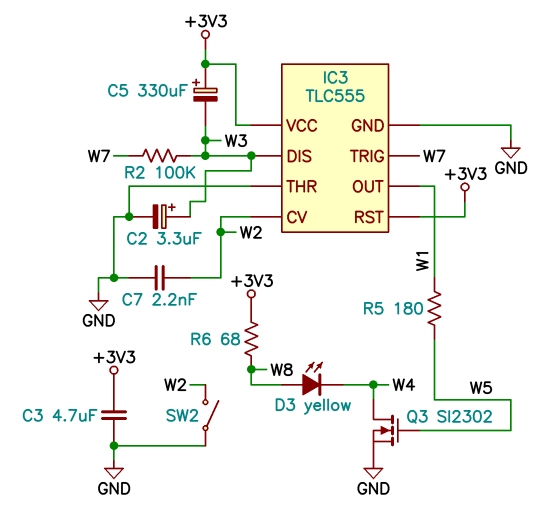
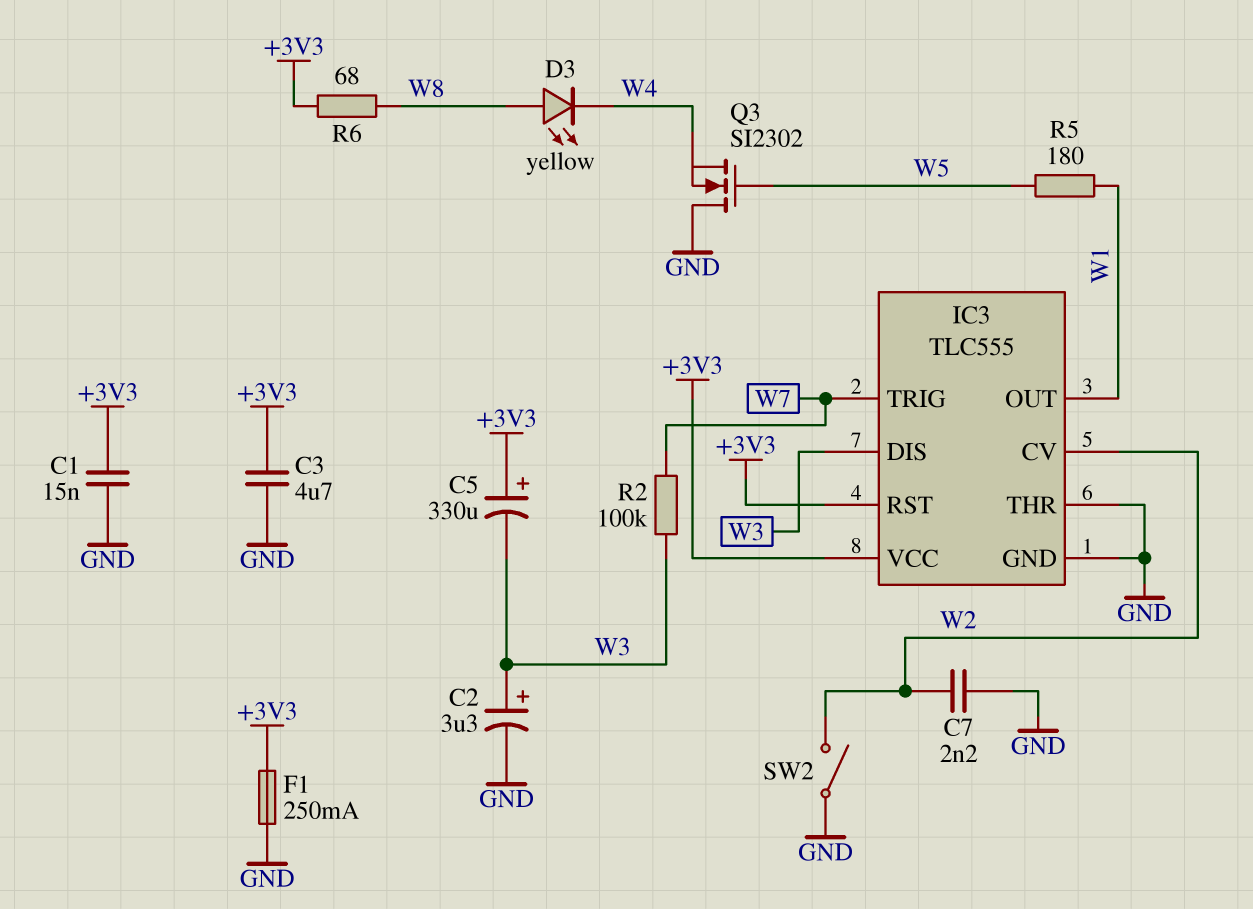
C1: none -> 15nF (+3V3, GND)
F1: none -> 250mA (+3V3, GND)
Q3: NMOS SI2302 (G W5, D W4, S GND) -> NMOS SI2302 (G W5, D GND, S W4)

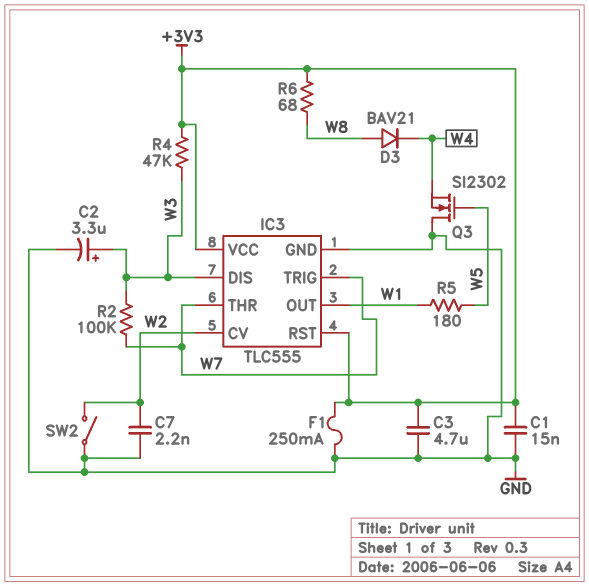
C5: 330uF (plus +3V3, minus W3) -> none
D3: LED yellow (A W8, K W4) -> diode BAV21 (A W8, K W4)
IC3 pin THR: GND -> W7
R4: none -> 47k (+3V3, W3)

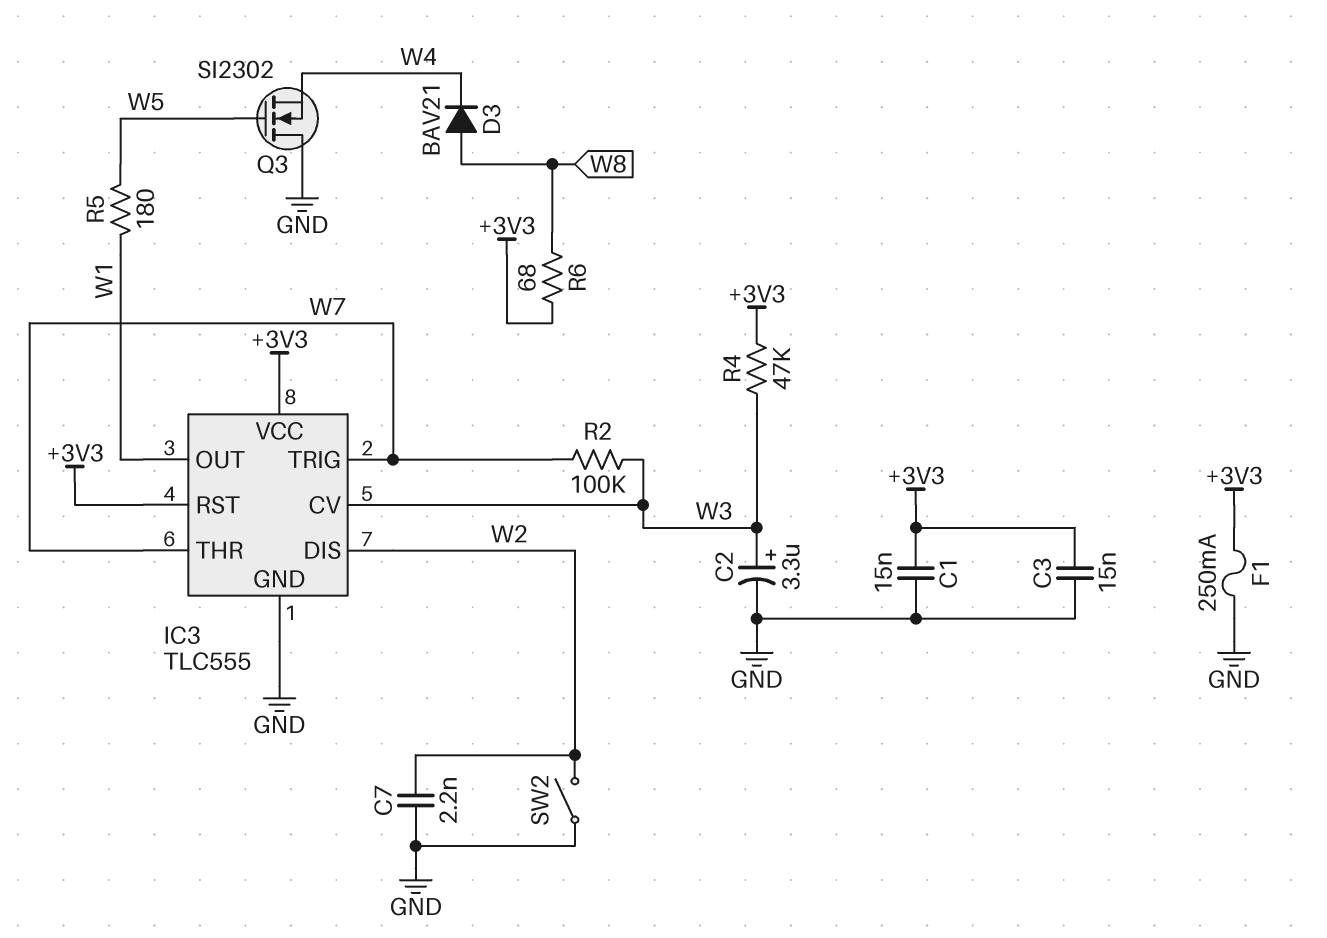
C3: 4.7uF (+3V3, GND) -> 15nF (+3V3, GND)
IC3 pin CV: W2 -> W3
IC3 pin DIS: W3 -> W2

